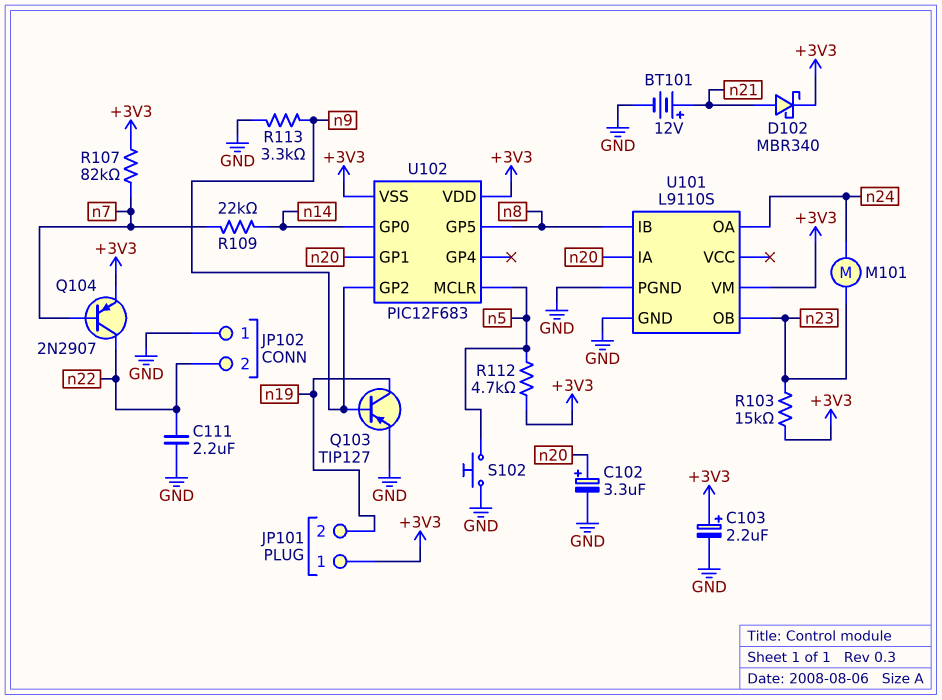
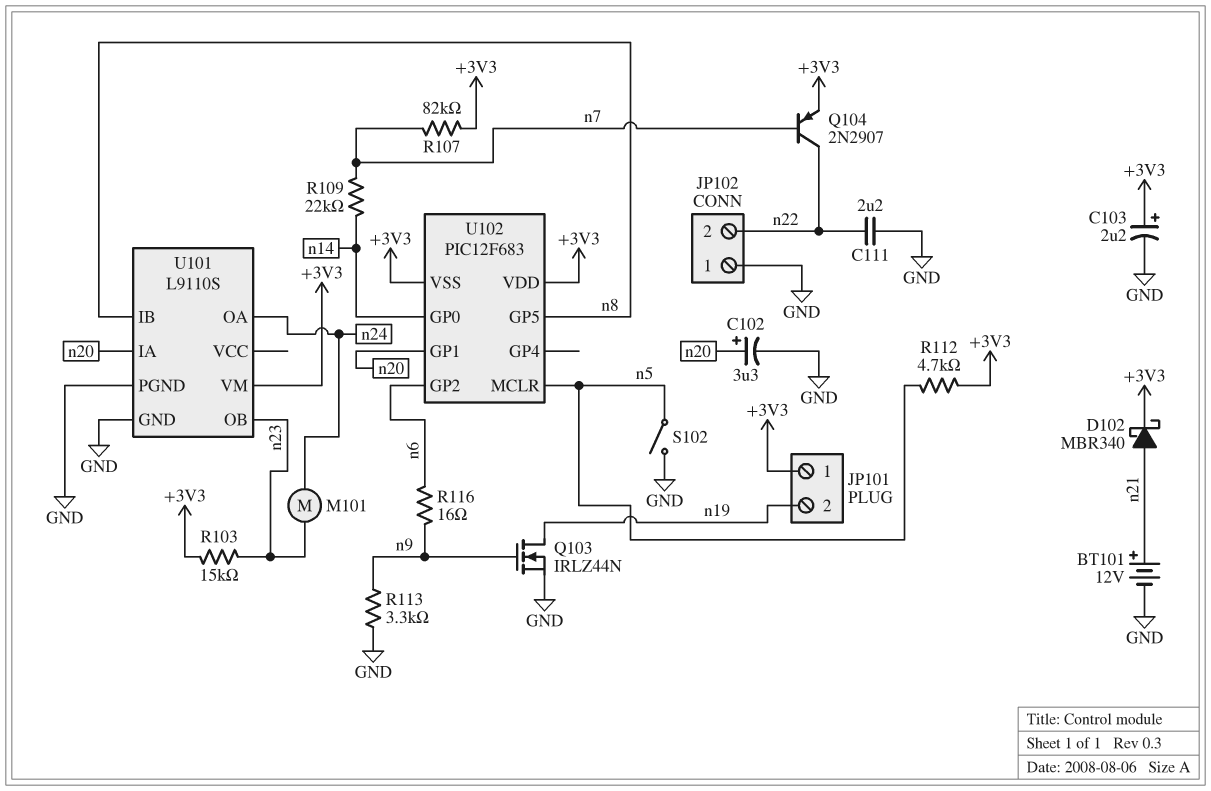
Q103: PNP TIP127 (B n9, C n19, E GND) -> NMOS IRLZ44N (G n9, D n19, S GND)
R116: none -> 16 (n6, n9)
S102: button (GND, n5) -> switch (GND, n5)
U102 pin GP2: n9 -> n6

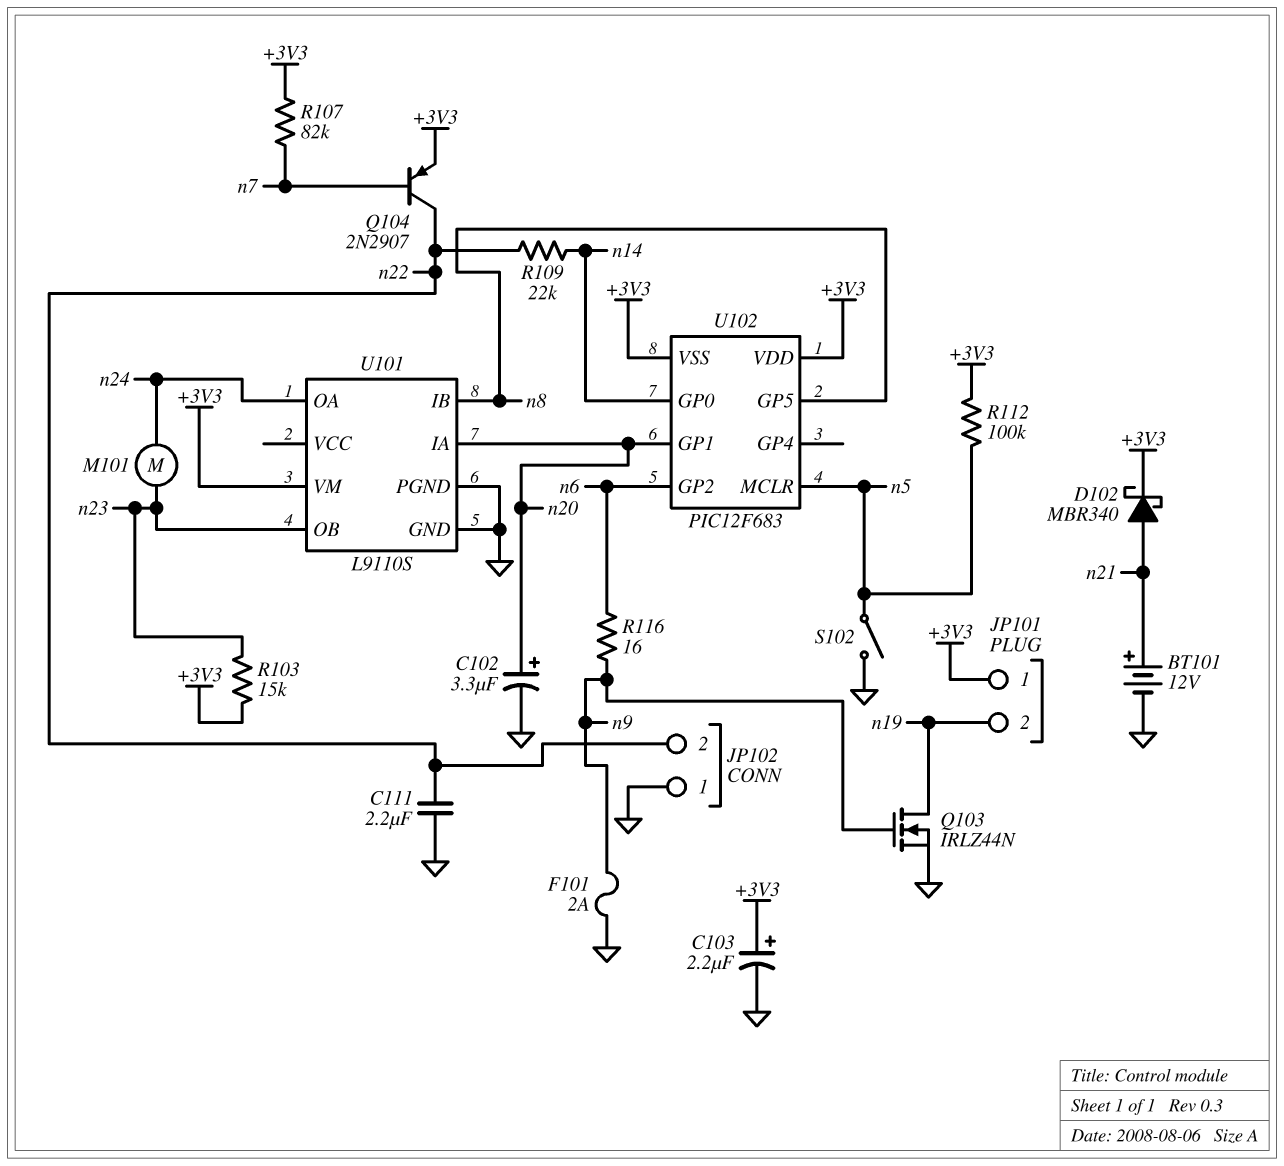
F101: none -> 2A (GND, n9)
R109: 22k (n7, n14) -> 22k (n14, n22)
R112: 4.7k (+3V3, n5) -> 100k (+3V3, n5)
R113: 3.3k (GND, n9) -> none

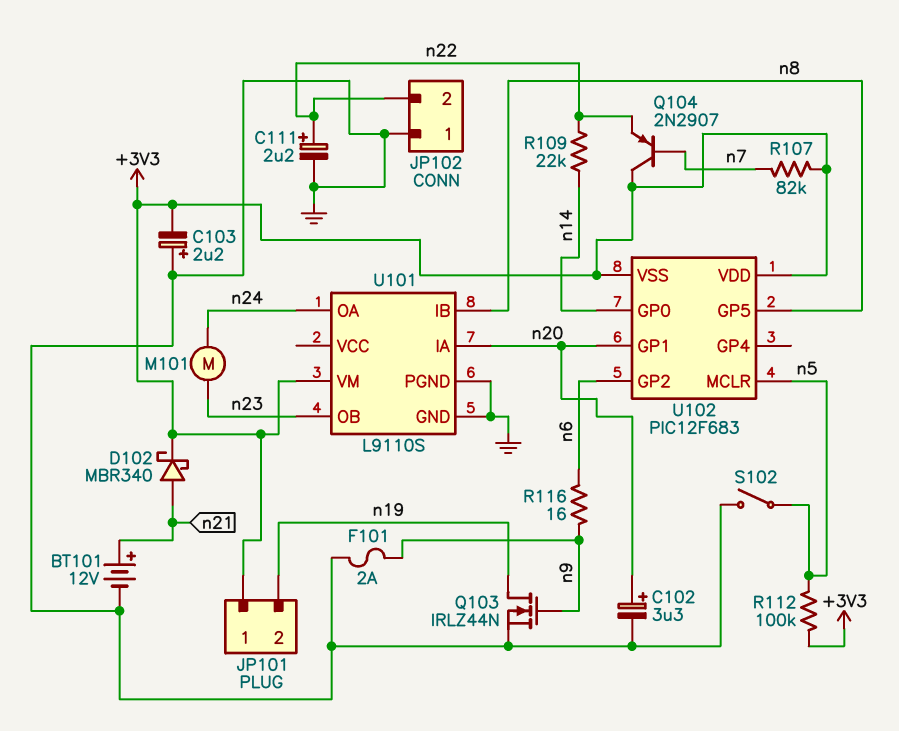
C103: 2.2uF (plus +3V3, minus GND) -> 2.2uF (plus GND, minus +3V3)
C111: 2.2uF (GND, n22) -> 2.2uF (plus n22, minus GND)
Q104: PNP 2N2907 (B n7, C n22, E +3V3) -> PNP 2N2907 (B n7, C +3V3, E n22)
R103: 15k (+3V3, n23) -> none

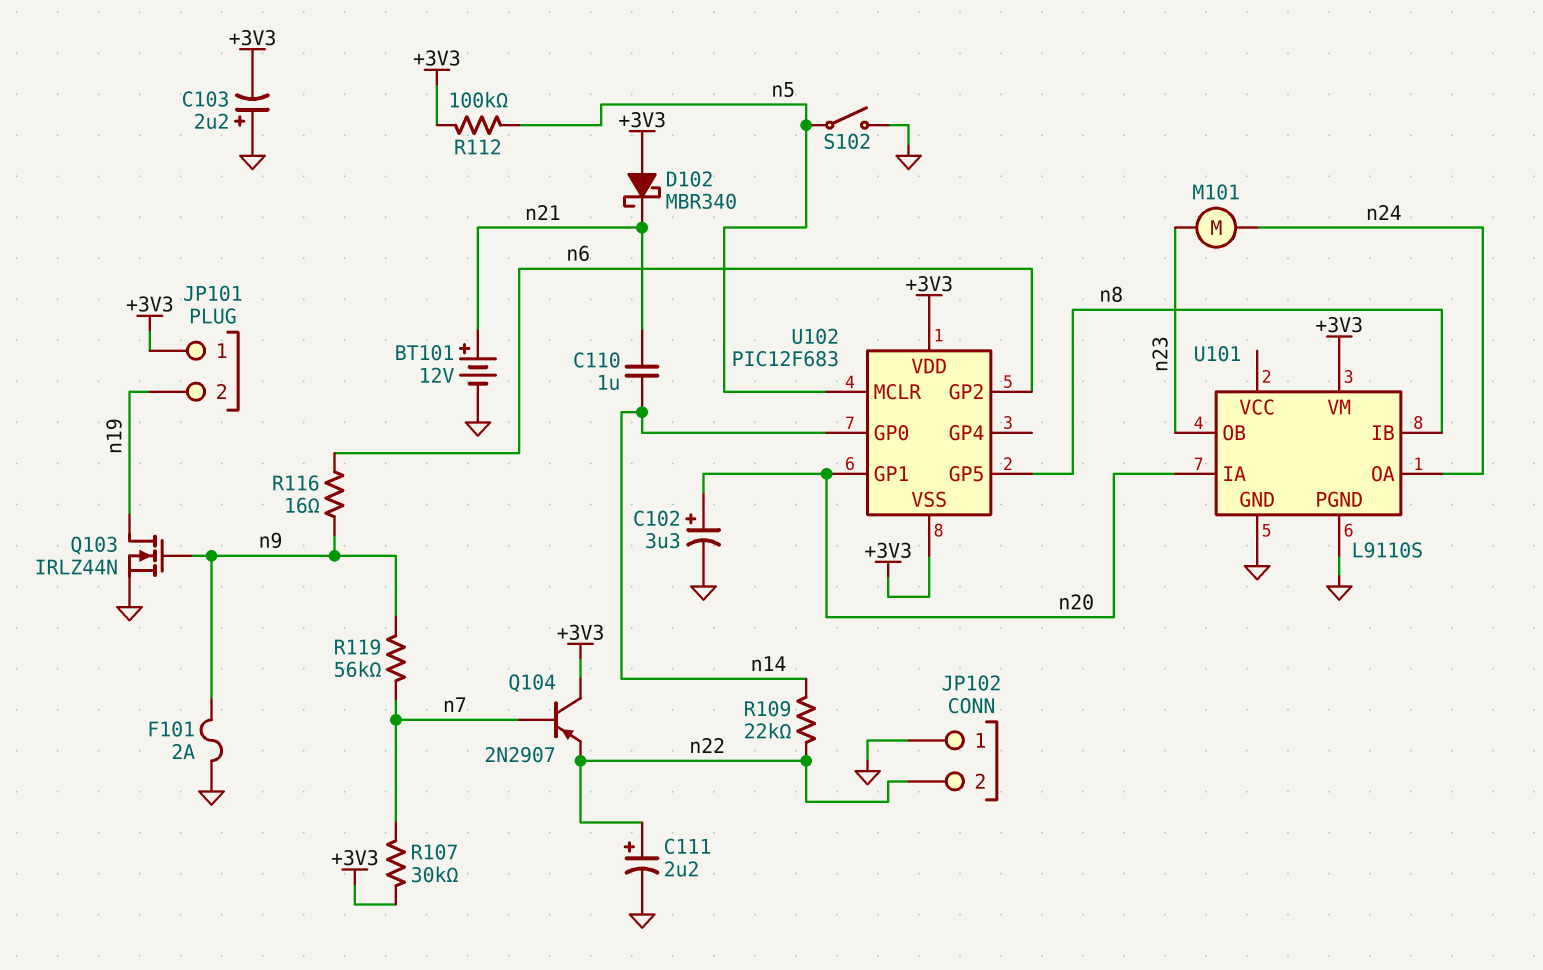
C110: none -> 1uF (n14, n21)
D102: schottky MBR340 (A n21, K +3V3) -> schottky MBR340 (A +3V3, K n21)
R107: 82k (+3V3, n7) -> 30k (+3V3, n7)
R119: none -> 56k (n7, n9)

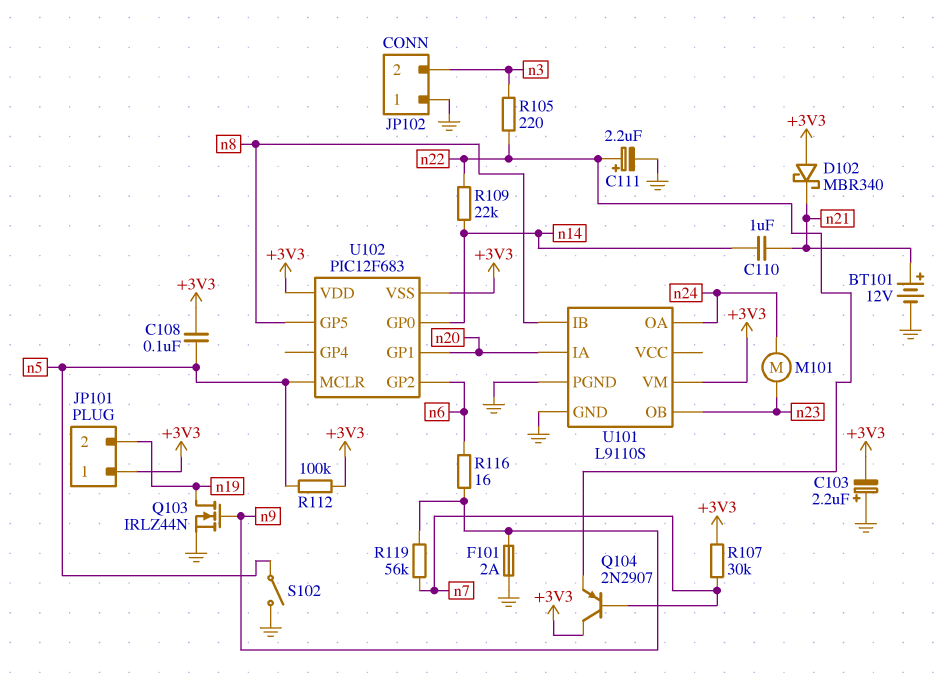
C102: 3.3uF (plus n20, minus GND) -> none
C108: none -> 100nF (+3V3, n5)
JP102 pin 2: n22 -> n3
R105: none -> 220 (n3, n22)

